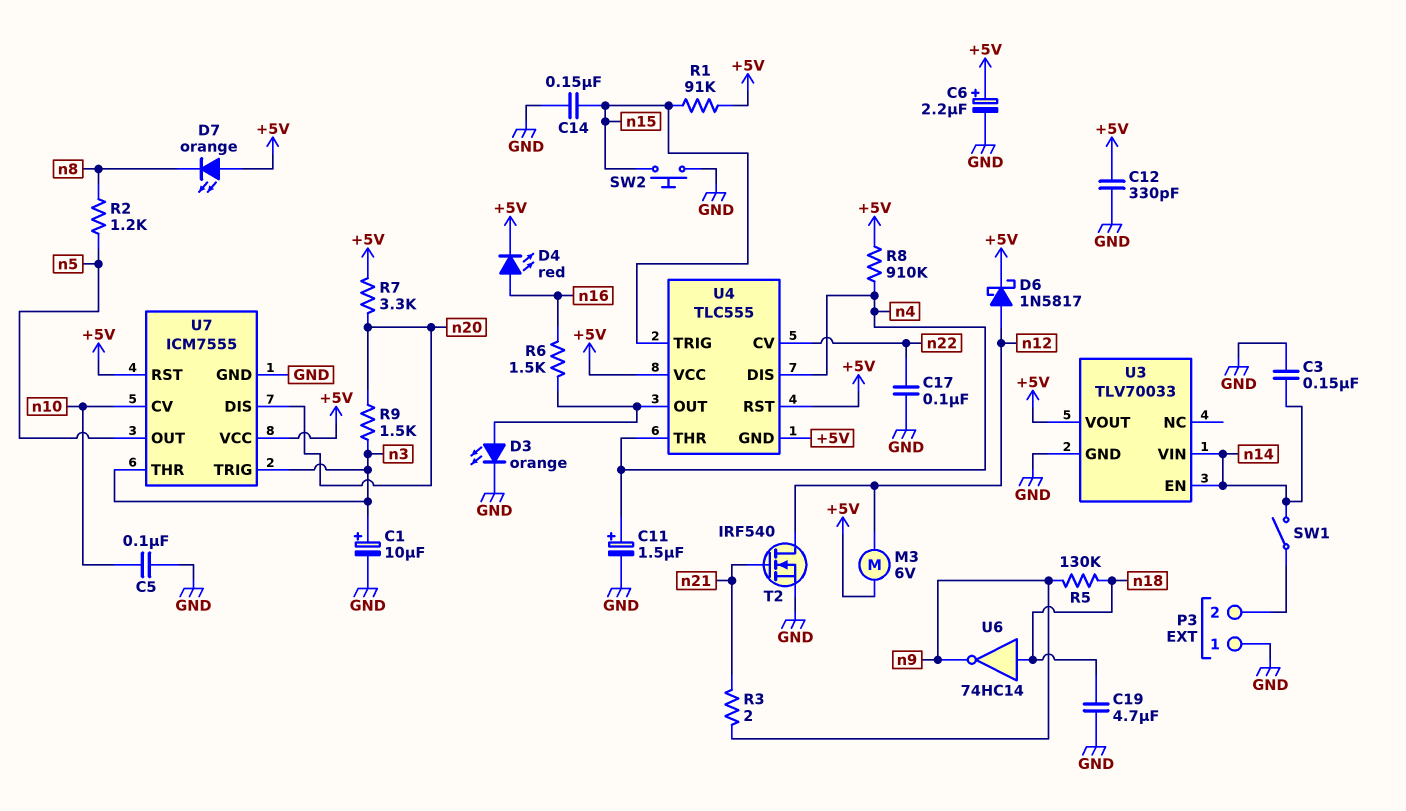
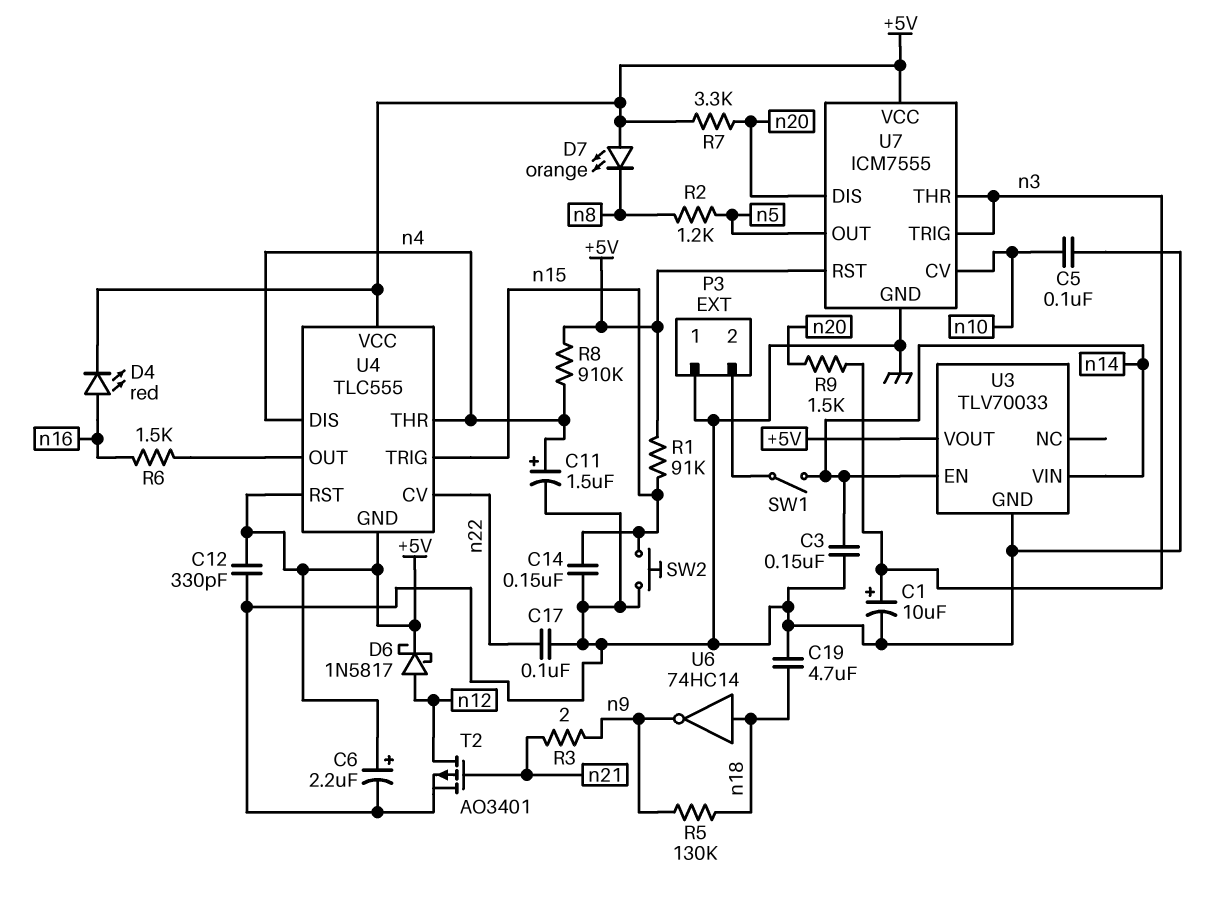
D3: LED orange (A U4/OUT, K GND) -> none
M3: motor 6V (+5V, n12) -> none
T2: NMOS IRF540 (G n21, D n12, S GND) -> PMOS AO3401 (G n21, D n12, S GND)

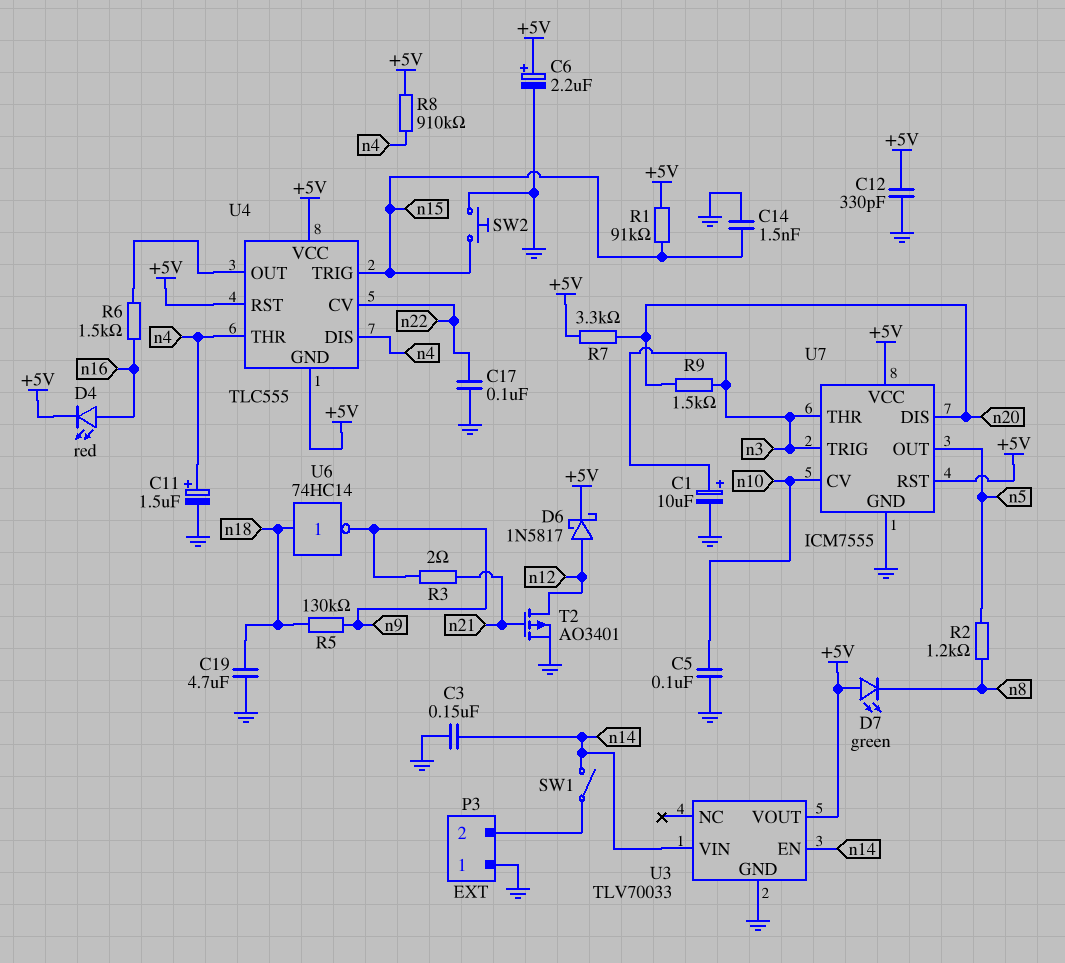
C14: 150nF (GND, n15) -> 1.5nF (GND, n15)
D7: LED orange (A +5V, K n8) -> LED green (A +5V, K n8)

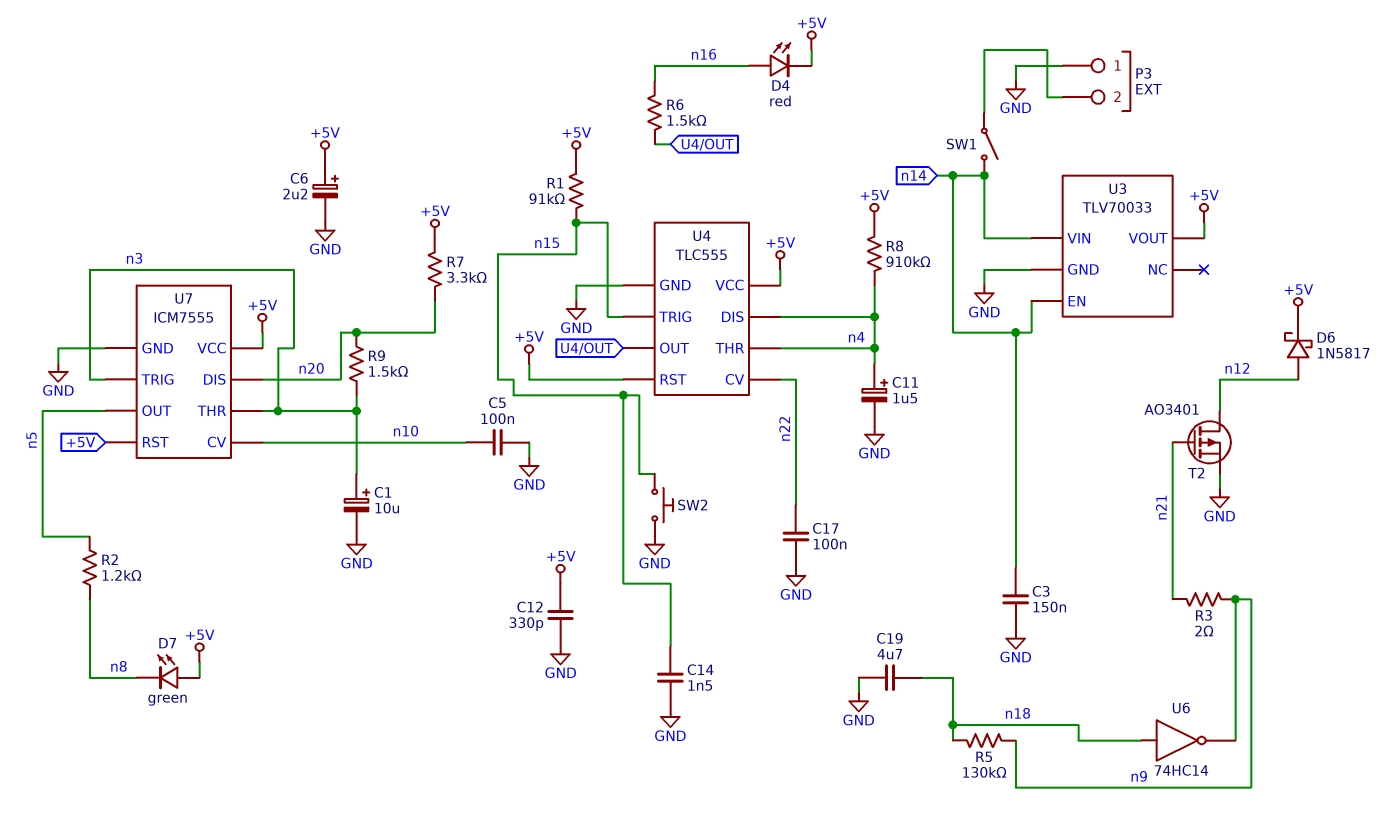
U4 pin GND: +5V -> GND

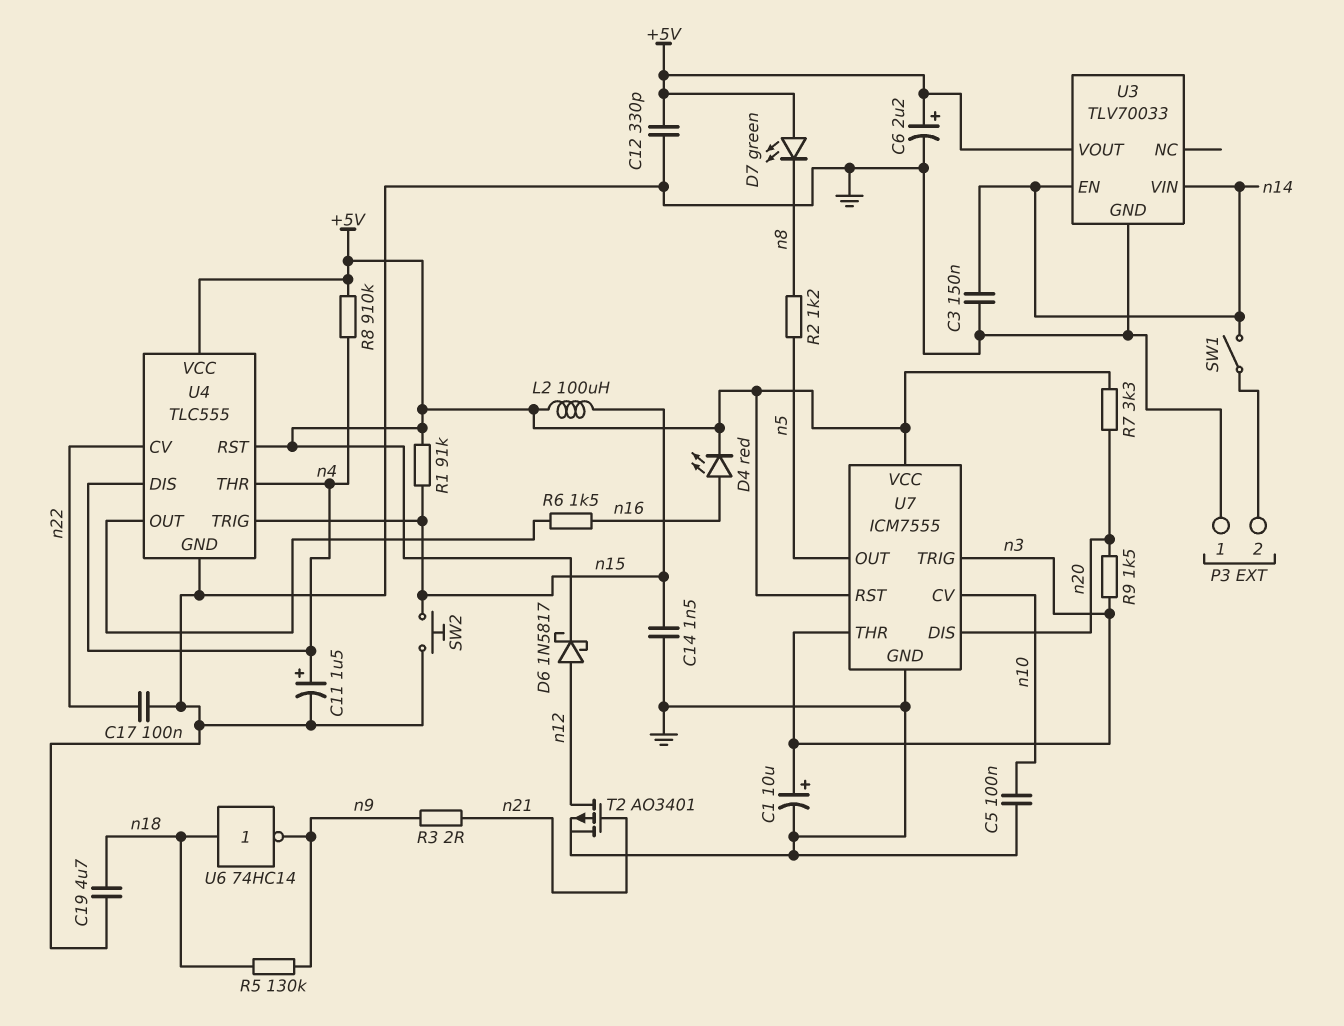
L2: none -> 100uH (+5V, n15)

